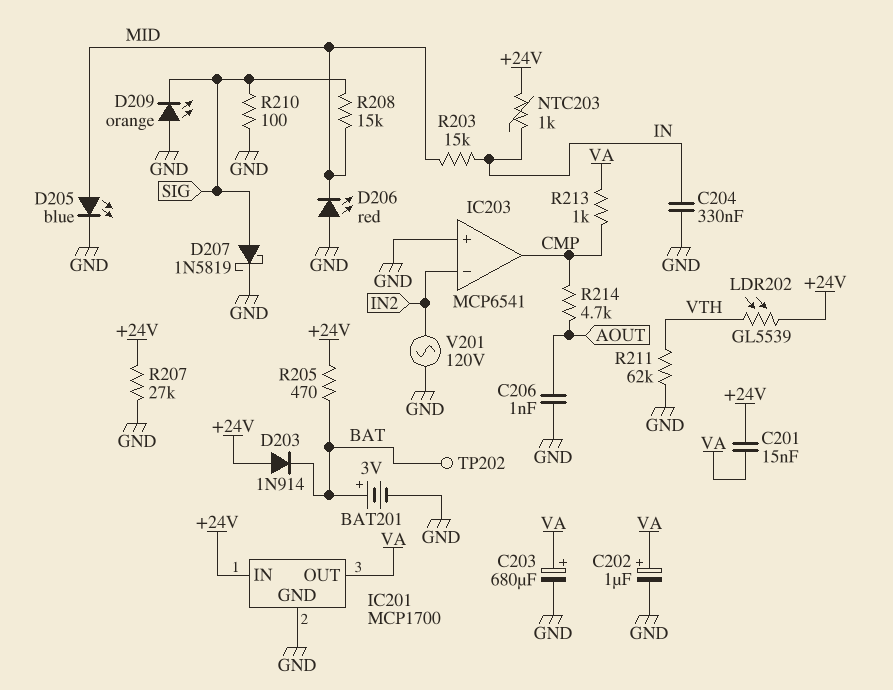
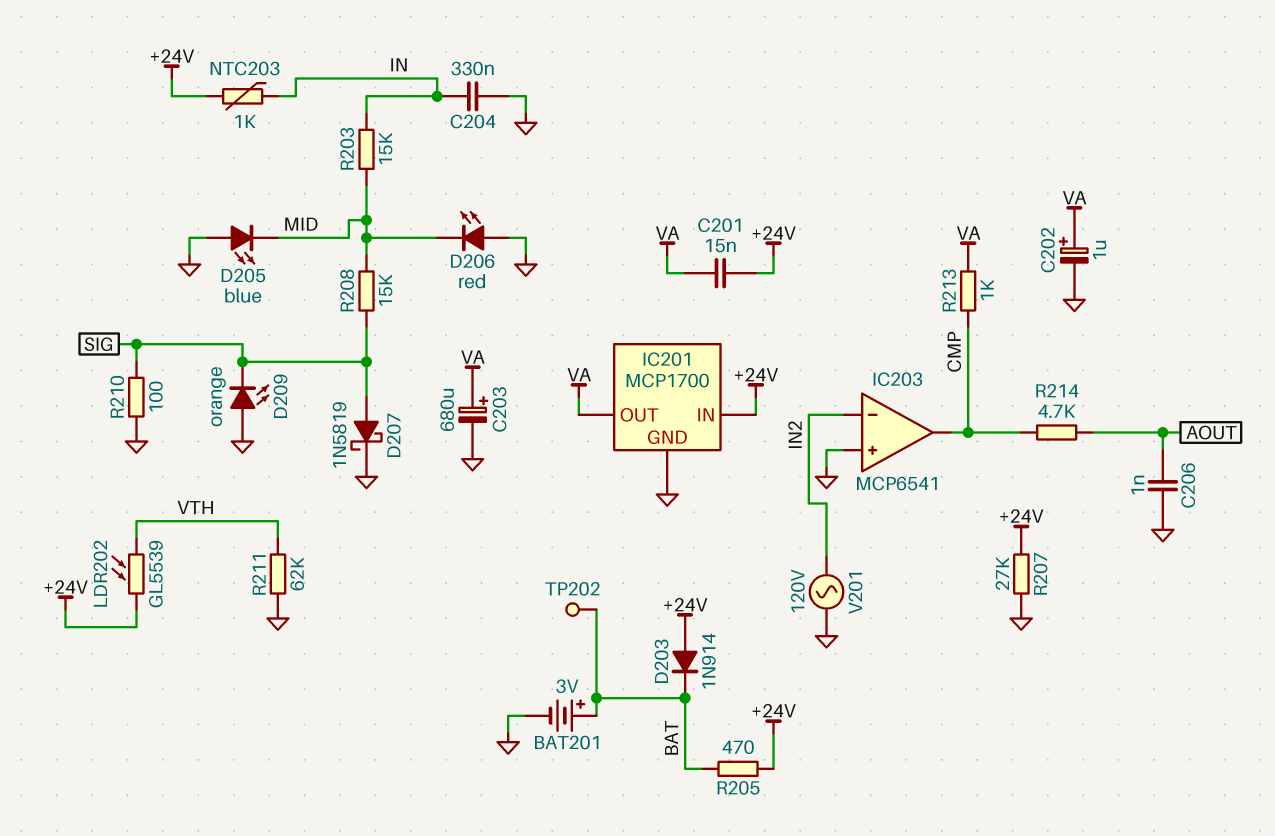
D205: LED blue (A MID, K GND) -> LED blue (A GND, K MID)

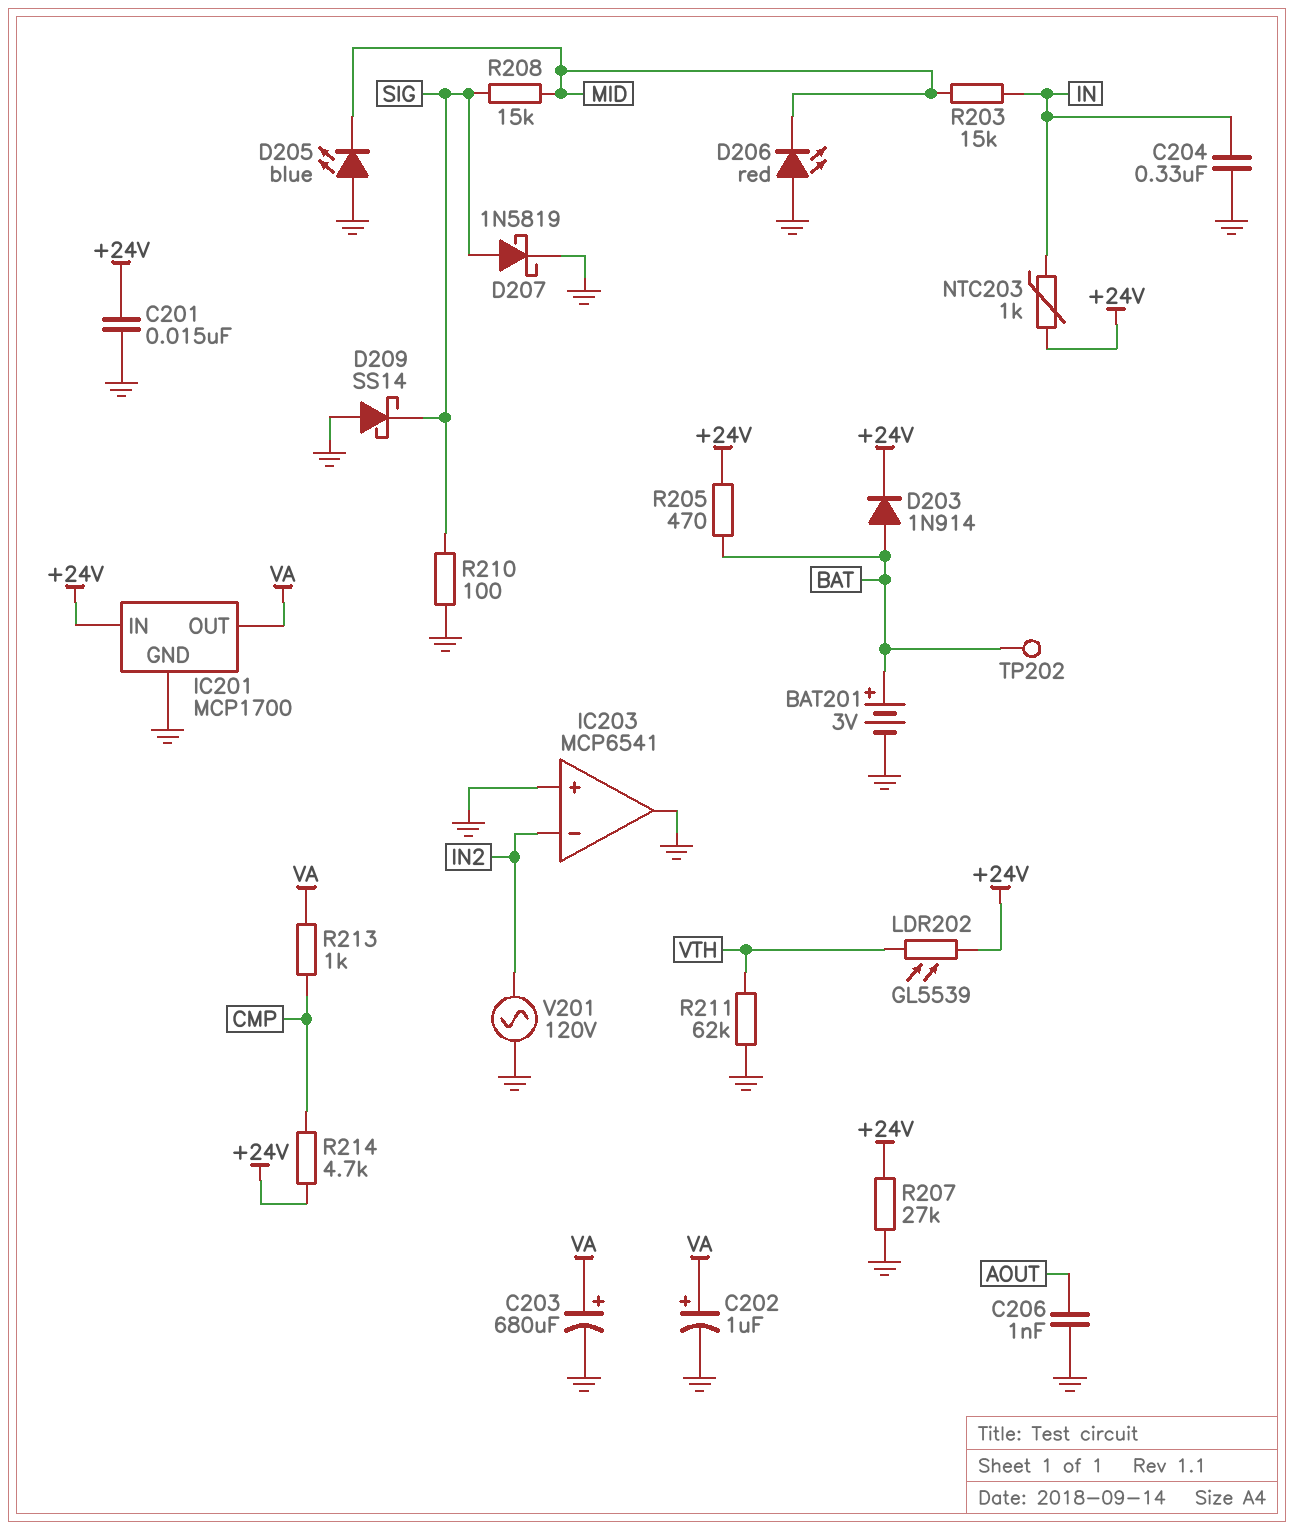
C201: 15nF (+24V, VA) -> 15nF (+24V, GND)
D203: diode 1N914 (A +24V, K BAT) -> diode 1N914 (A BAT, K +24V)
D209: LED orange (A GND, K SIG) -> schottky SS14 (A GND, K SIG)
IC203 pin out: CMP -> GND
R214: 4.7k (AOUT, CMP) -> 4.7k (+24V, CMP)

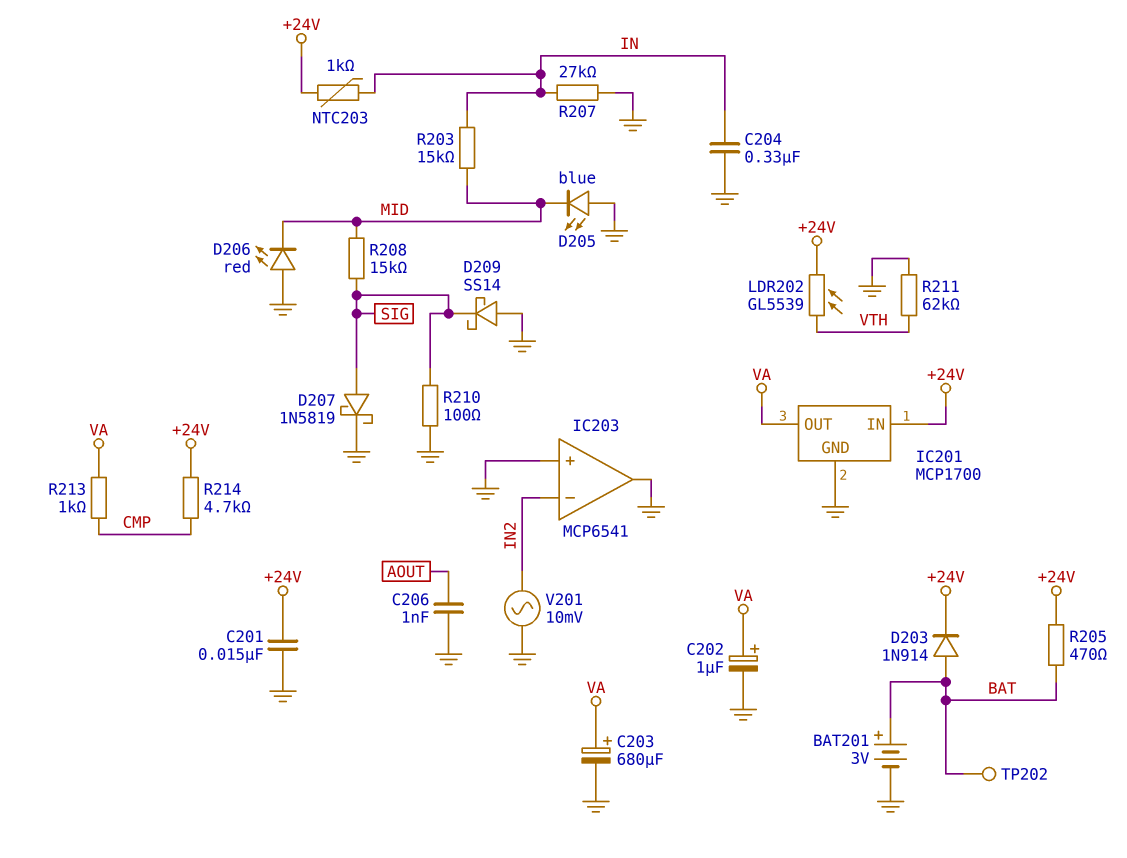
R207: 27k (+24V, GND) -> 27k (GND, IN)
V201: AC 120V (GND, IN2) -> AC 10mV (GND, IN2)

